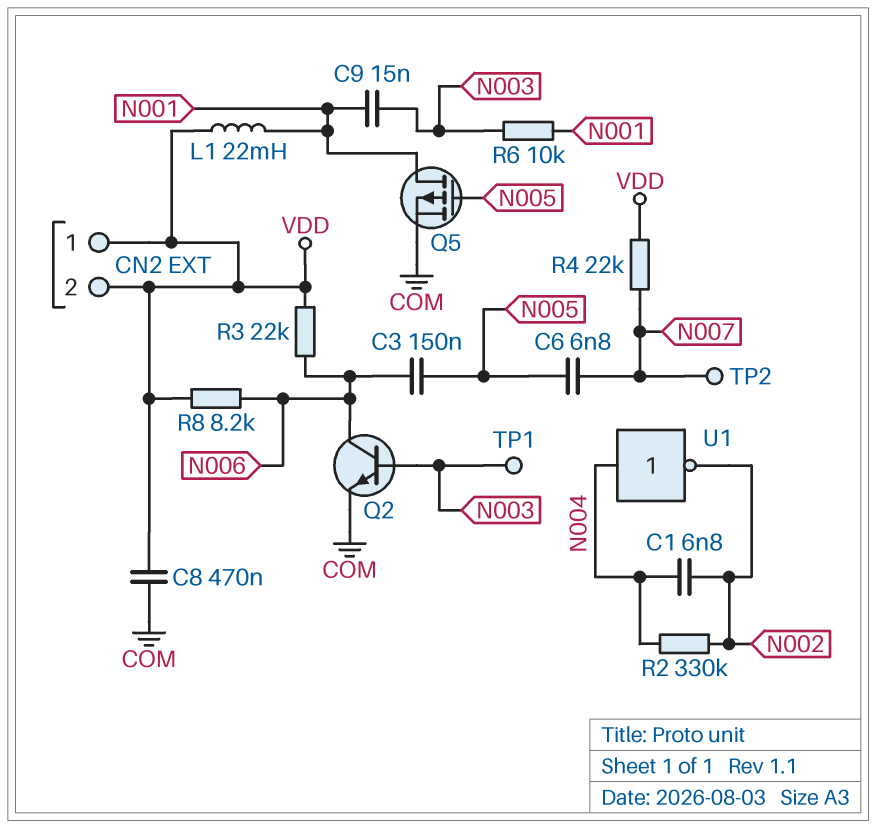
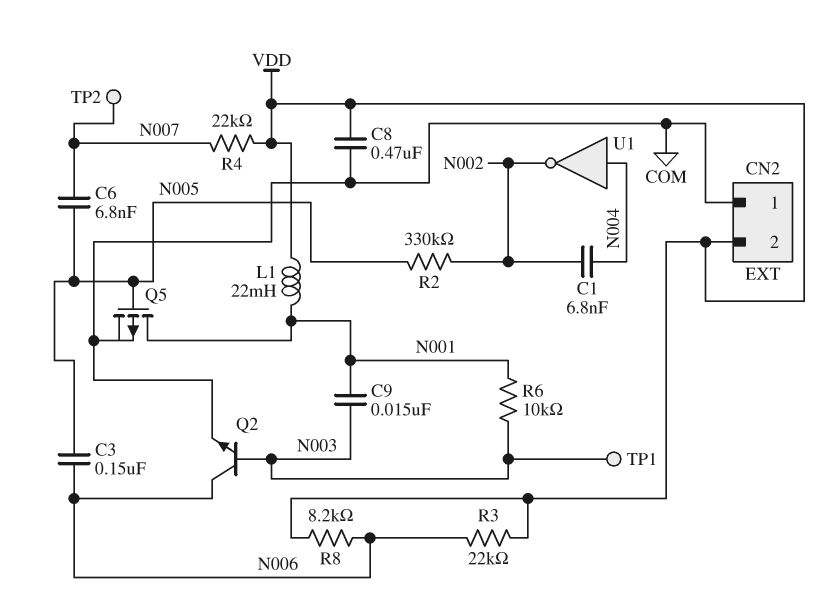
CN2 pin 1: VDD -> COM
R2: 330k (N002, N004) -> 330k (N002, N005)

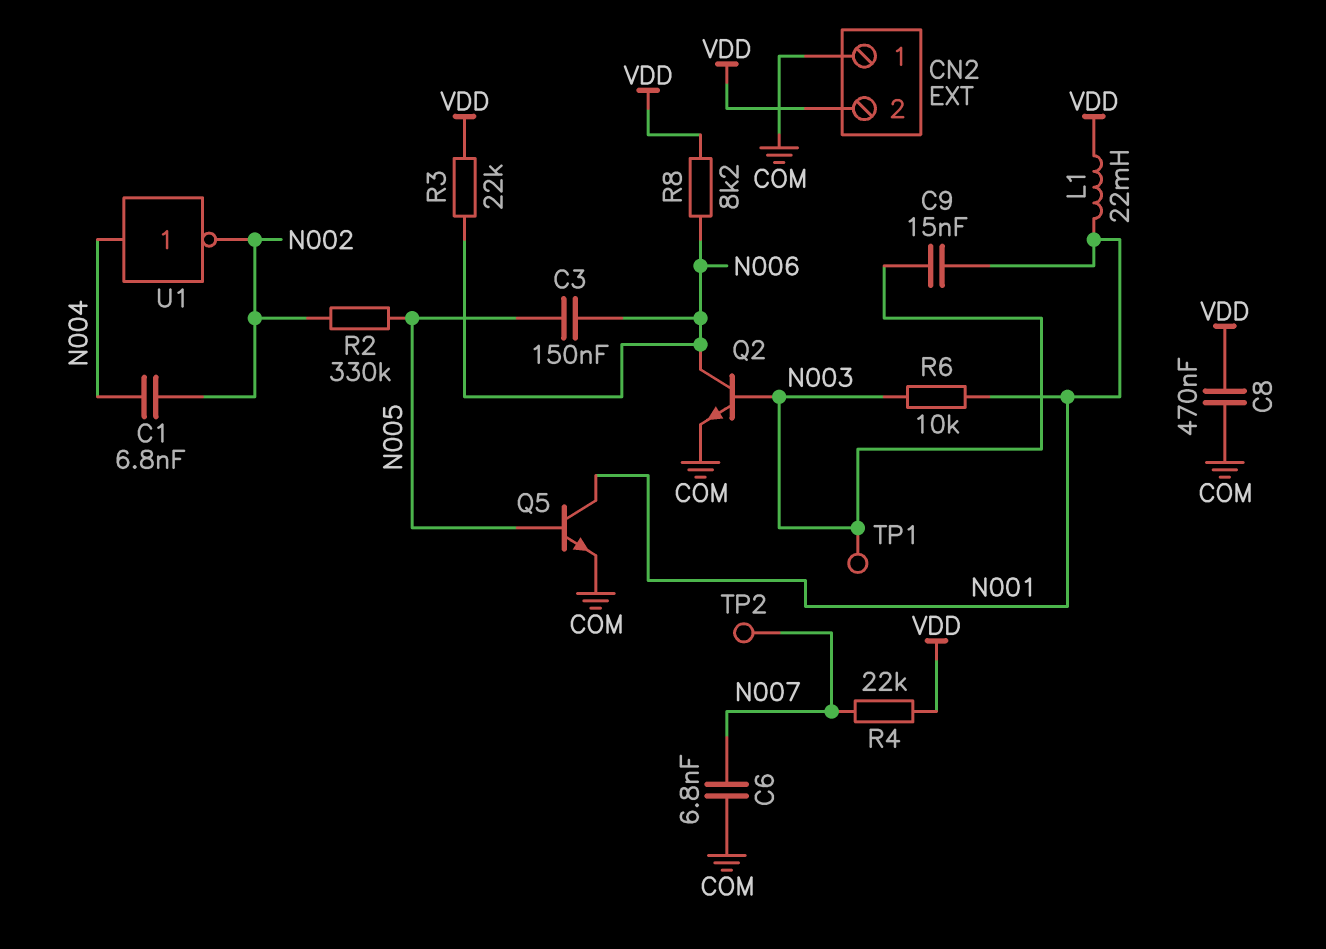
C6: 6.8nF (N005, N007) -> 6.8nF (COM, N007)
Q5: PMOS (G N005, D N001, S COM) -> NPN (B N005, C N001, E COM)

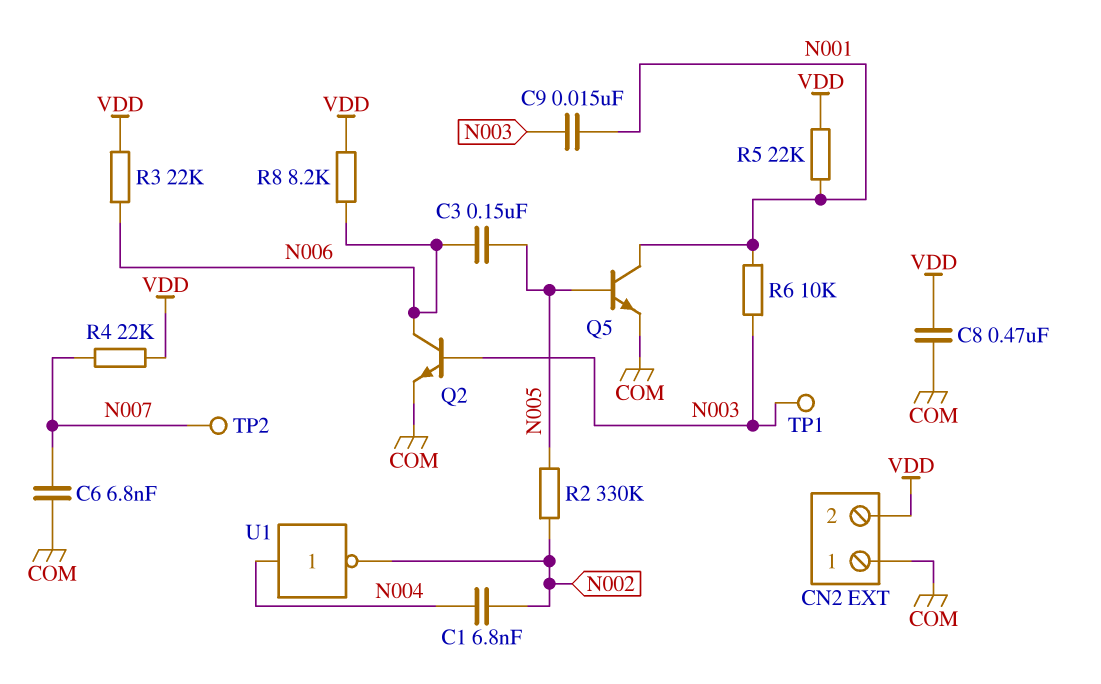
L1: 22mH (N001, VDD) -> none
R5: none -> 22k (N001, VDD)

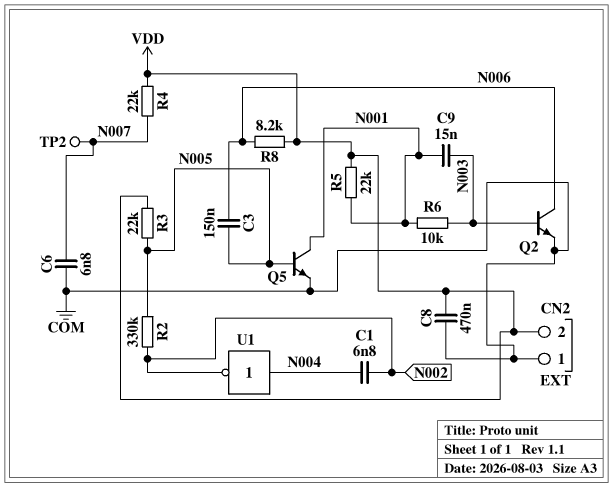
R3: 22k (N006, VDD) -> 22k (N005, VDD)
TP1: test point (N003) -> none

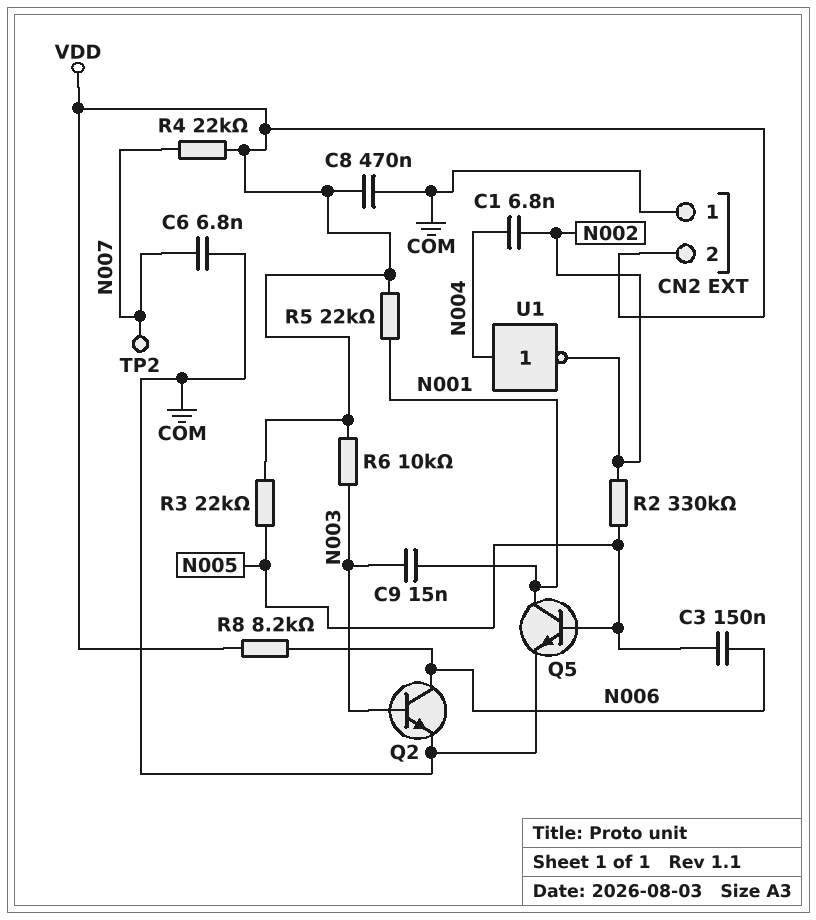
R6: 10k (N001, N003) -> 10k (N003, VDD)

